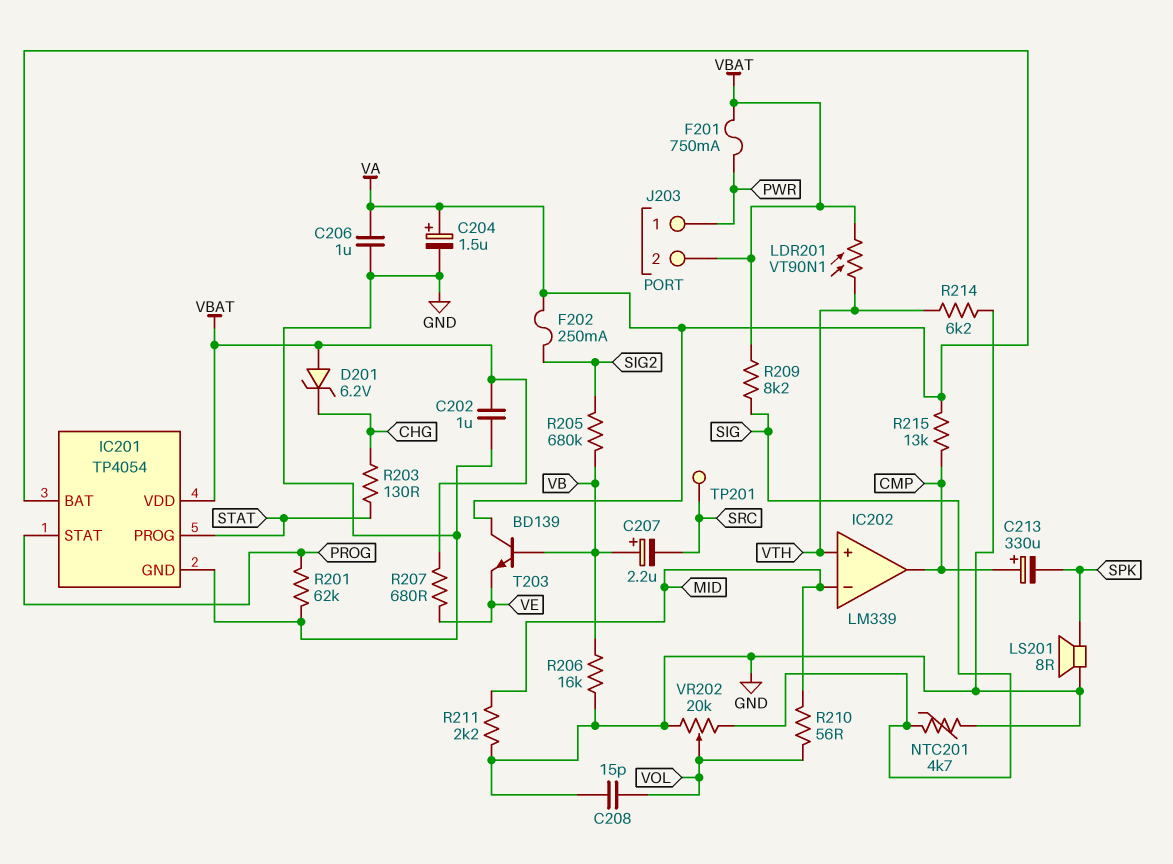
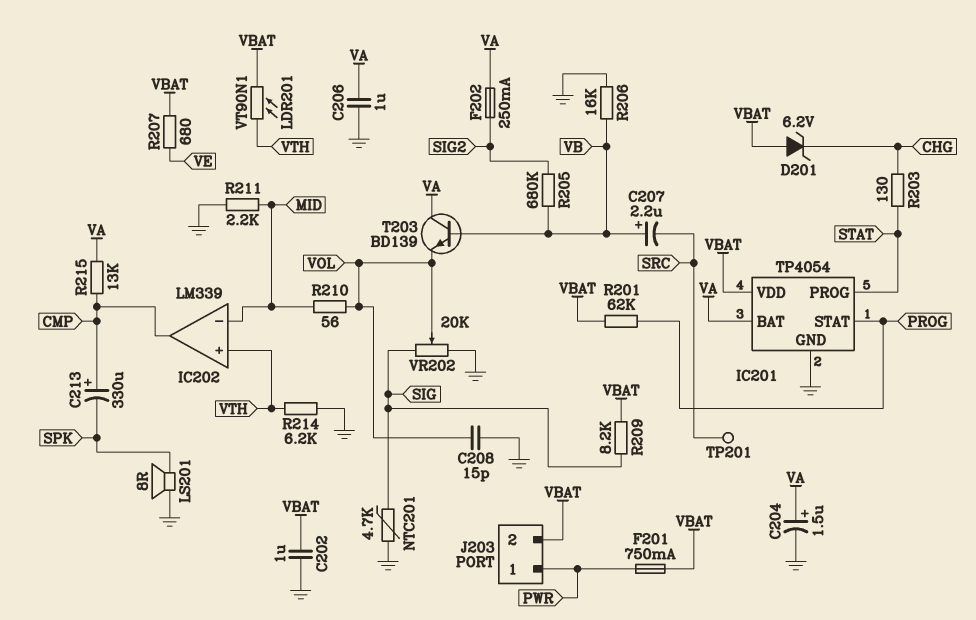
R201: 62k (GND, PROG) -> 62k (PROG, VBAT)
T203: NPN BD139 (B VB, C VA, E VE) -> NPN BD139 (B VB, C VA, E VOL)

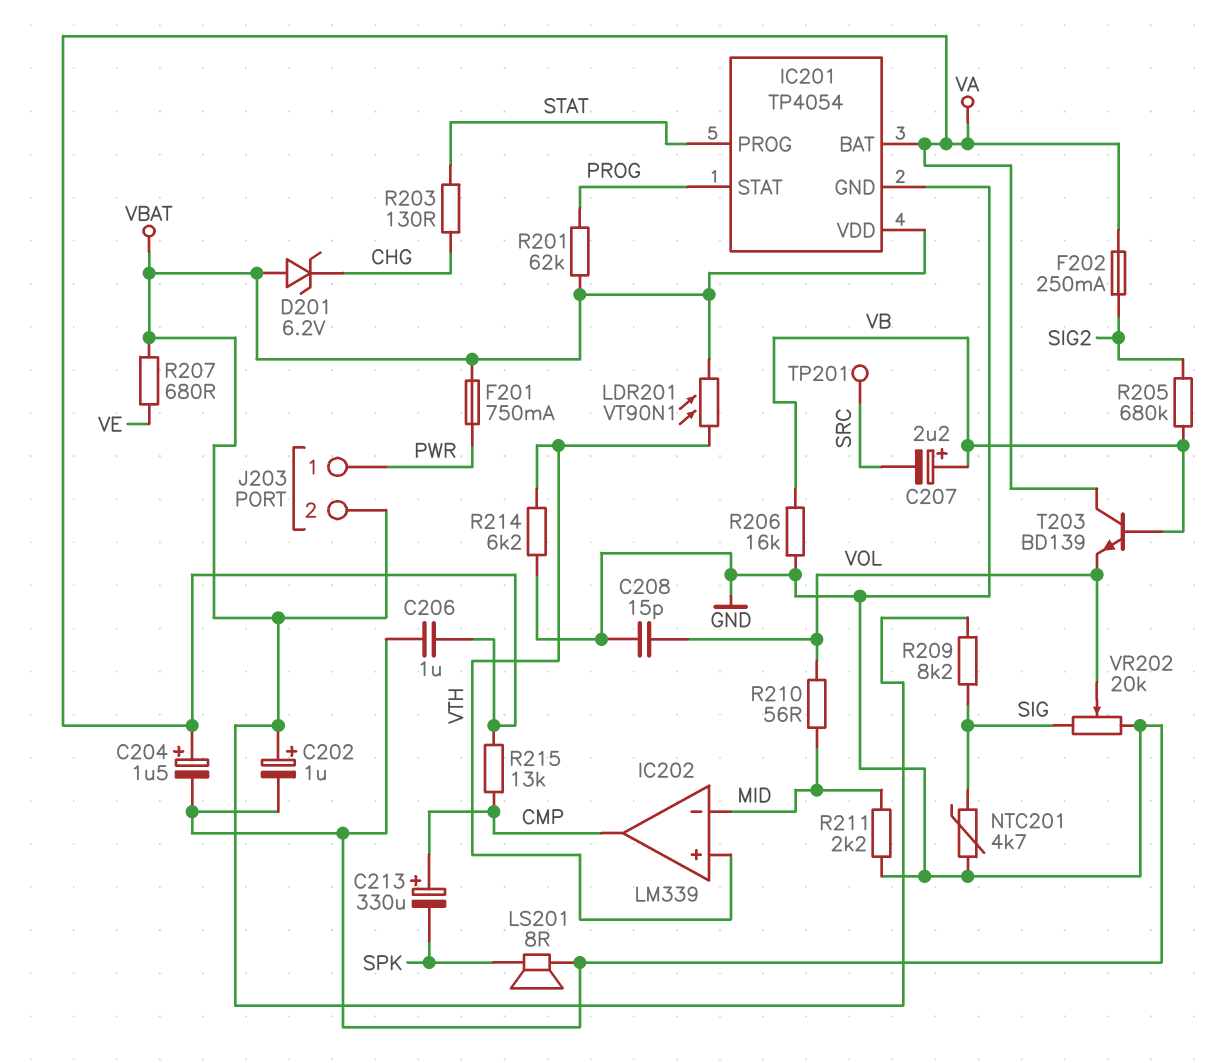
C202: 1uF (GND, VBAT) -> 1uF (plus VBAT, minus GND)

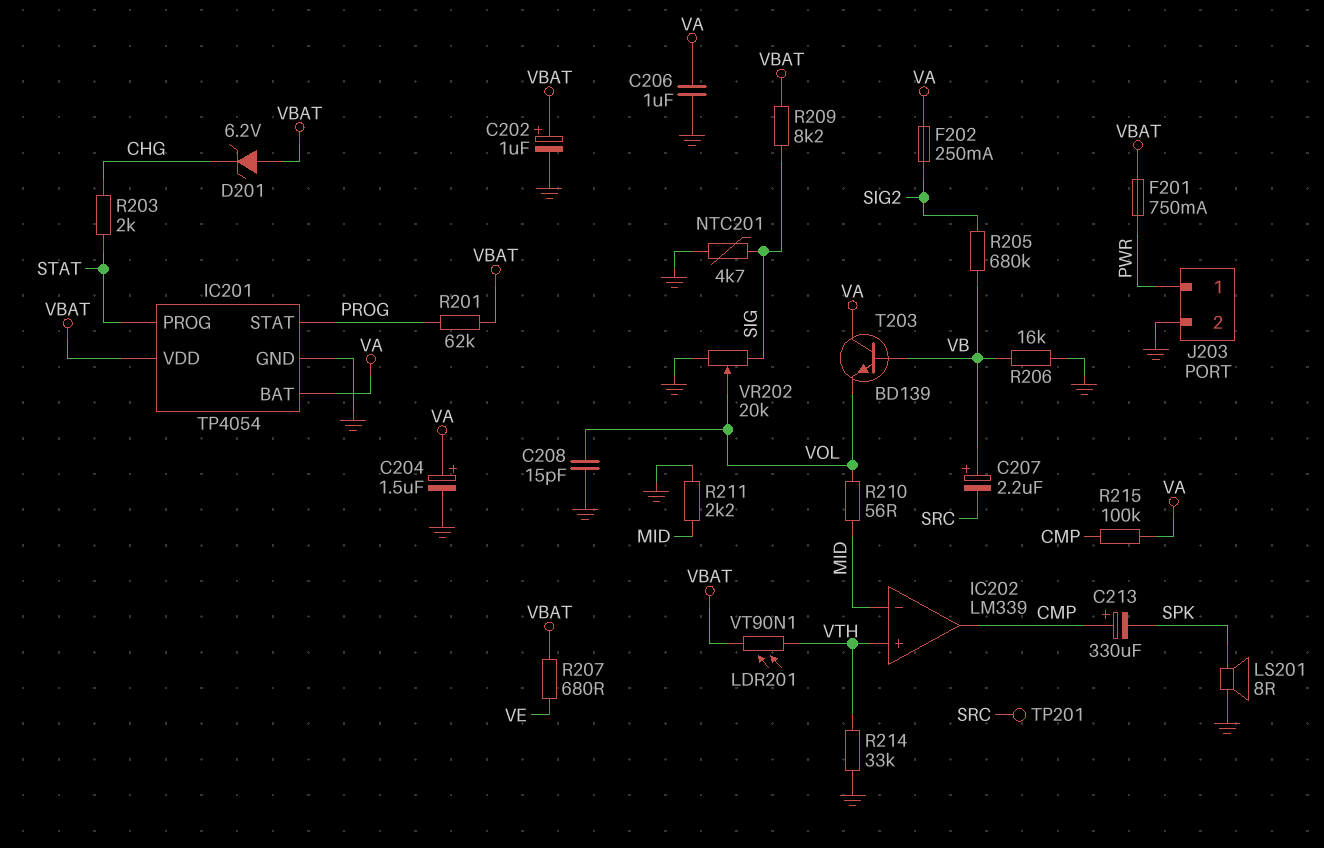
J203 pin 2: VBAT -> GND
R203: 130 (CHG, STAT) -> 2k (CHG, STAT)
R214: 6.2k (GND, VTH) -> 33k (GND, VTH)
R215: 13k (CMP, VA) -> 100k (CMP, VA)

